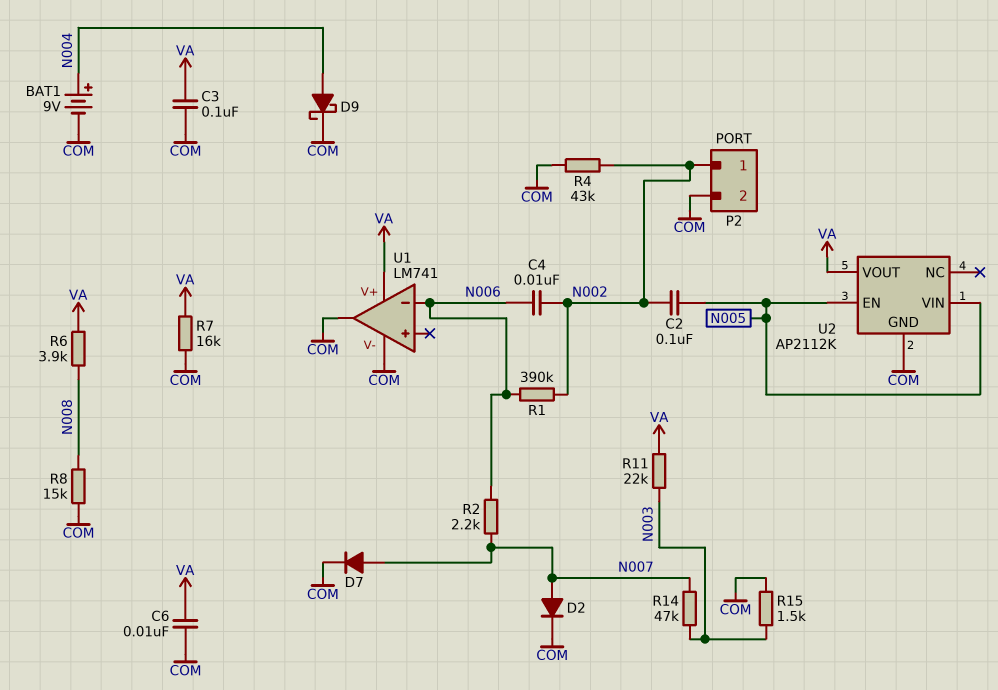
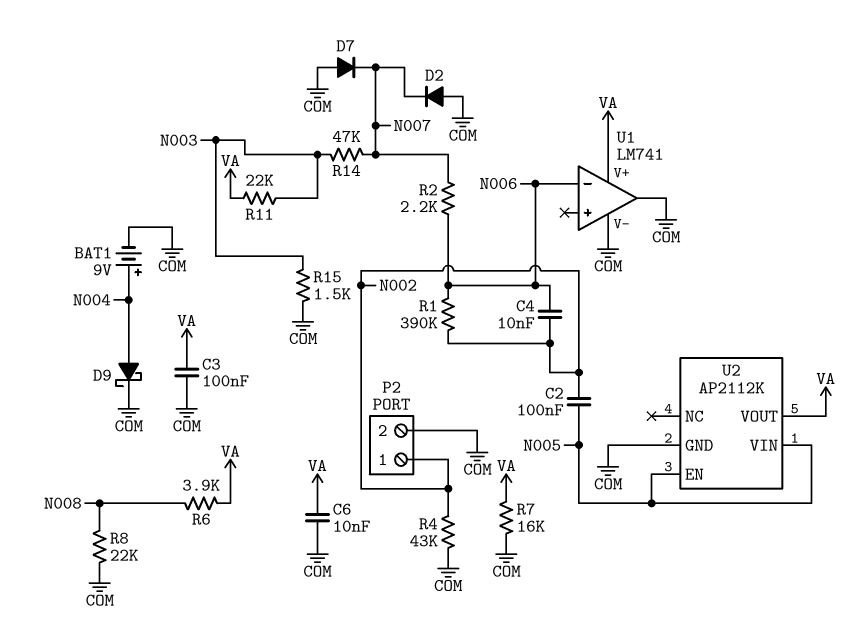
D2: diode (A N007, K COM) -> diode (A COM, K N007)
D7: diode (A N007, K COM) -> diode (A COM, K N007)
R8: 15k (COM, N008) -> 22k (COM, N008)

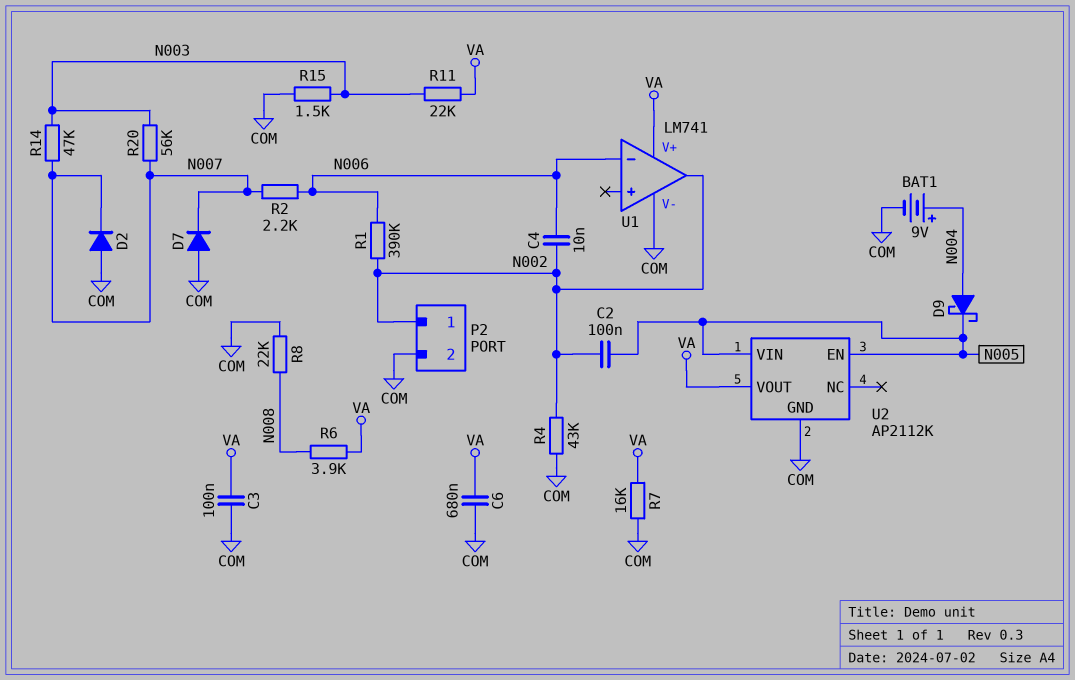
C6: 10nF (COM, VA) -> 680nF (COM, VA)
D9: schottky (A N004, K COM) -> schottky (A N004, K N005)
R20: none -> 56k (N003, N007)
U1 pin out: COM -> N002

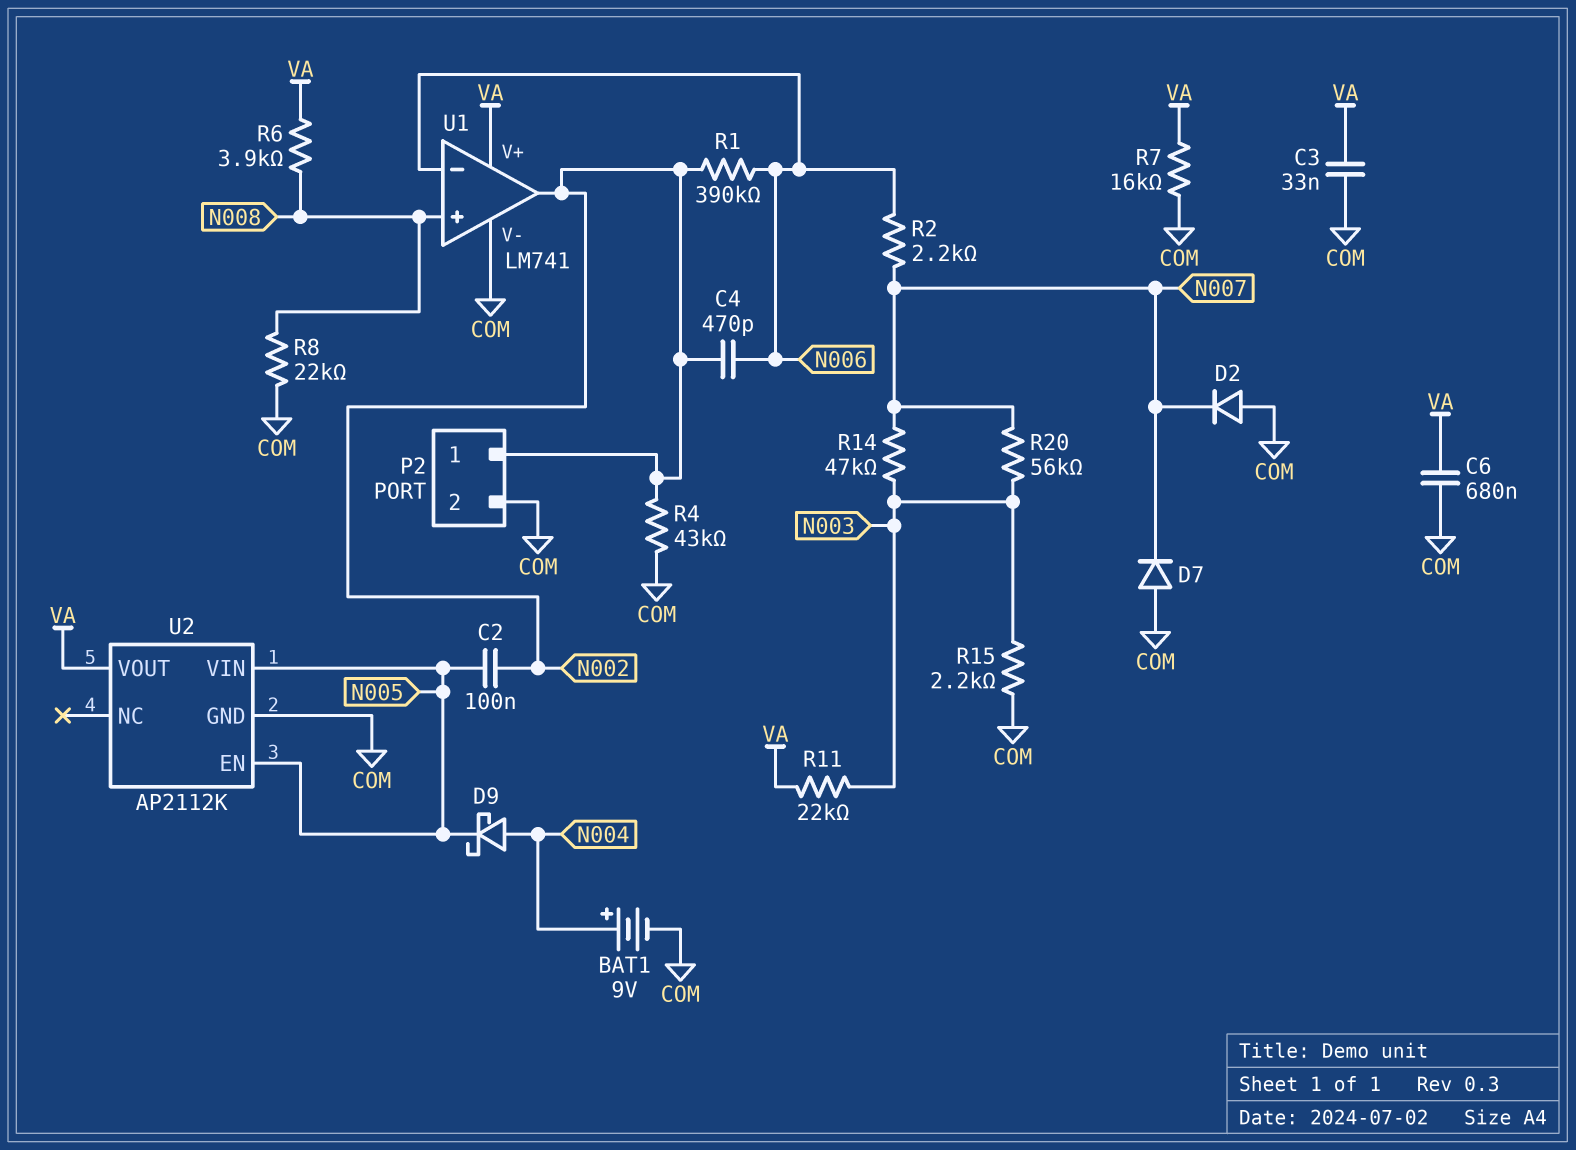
C3: 100nF (COM, VA) -> 33nF (COM, VA)
C4: 10nF (N002, N006) -> 470pF (N002, N006)
R15: 1.5k (COM, N003) -> 2.2k (COM, N003)
U1 pin in+: none -> N008

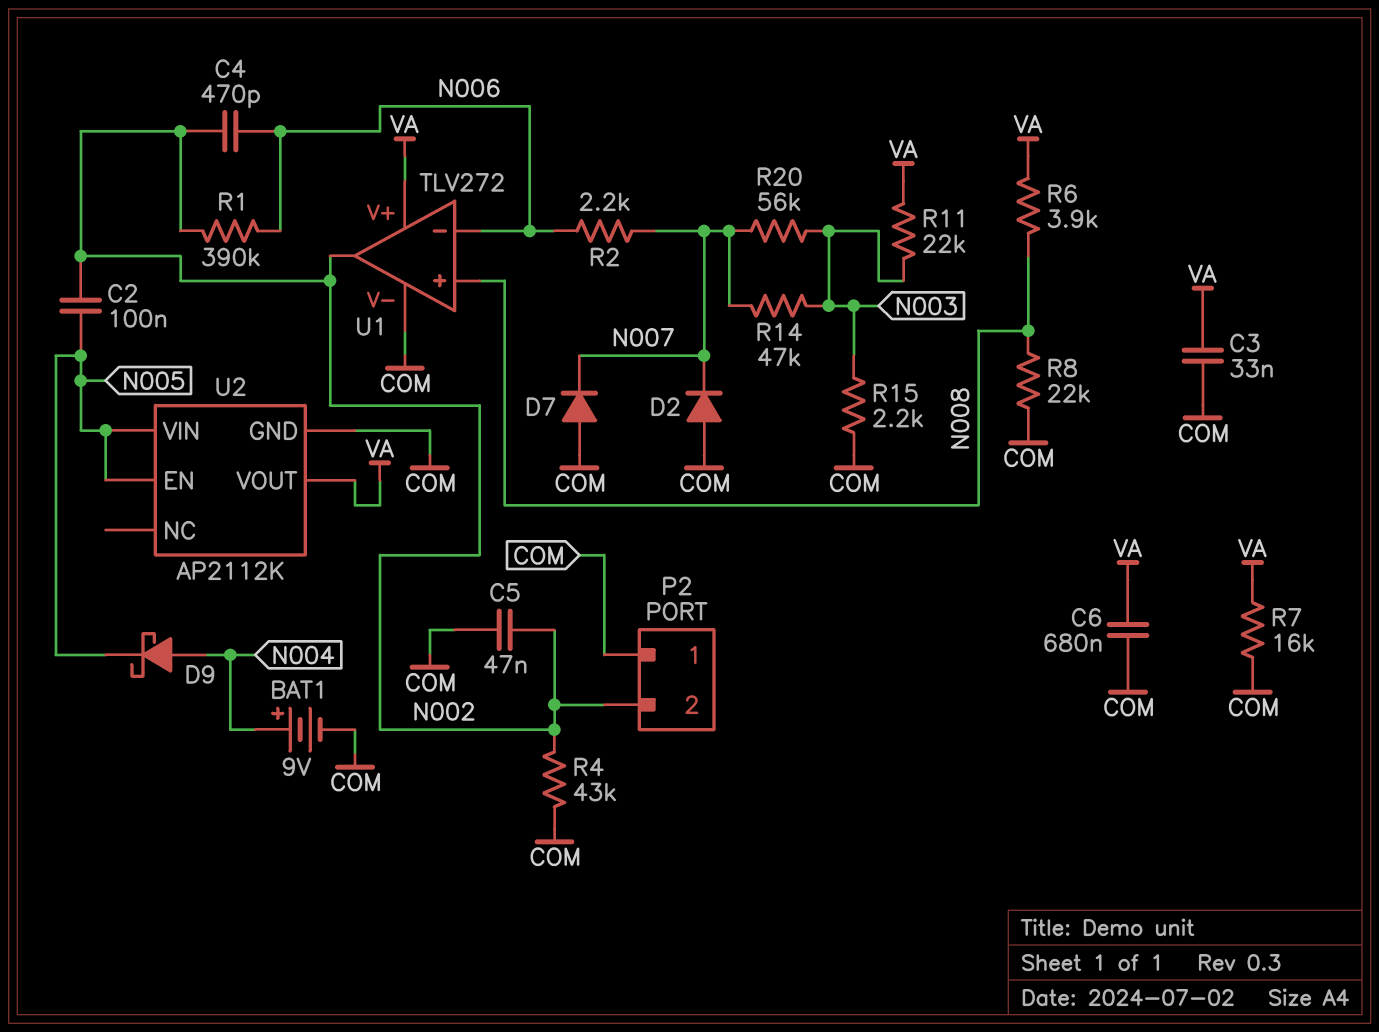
C5: none -> 47nF (COM, N002)
P2 pin 1: N002 -> COM
P2 pin 2: COM -> N002
U1: LM741 -> TLV272

